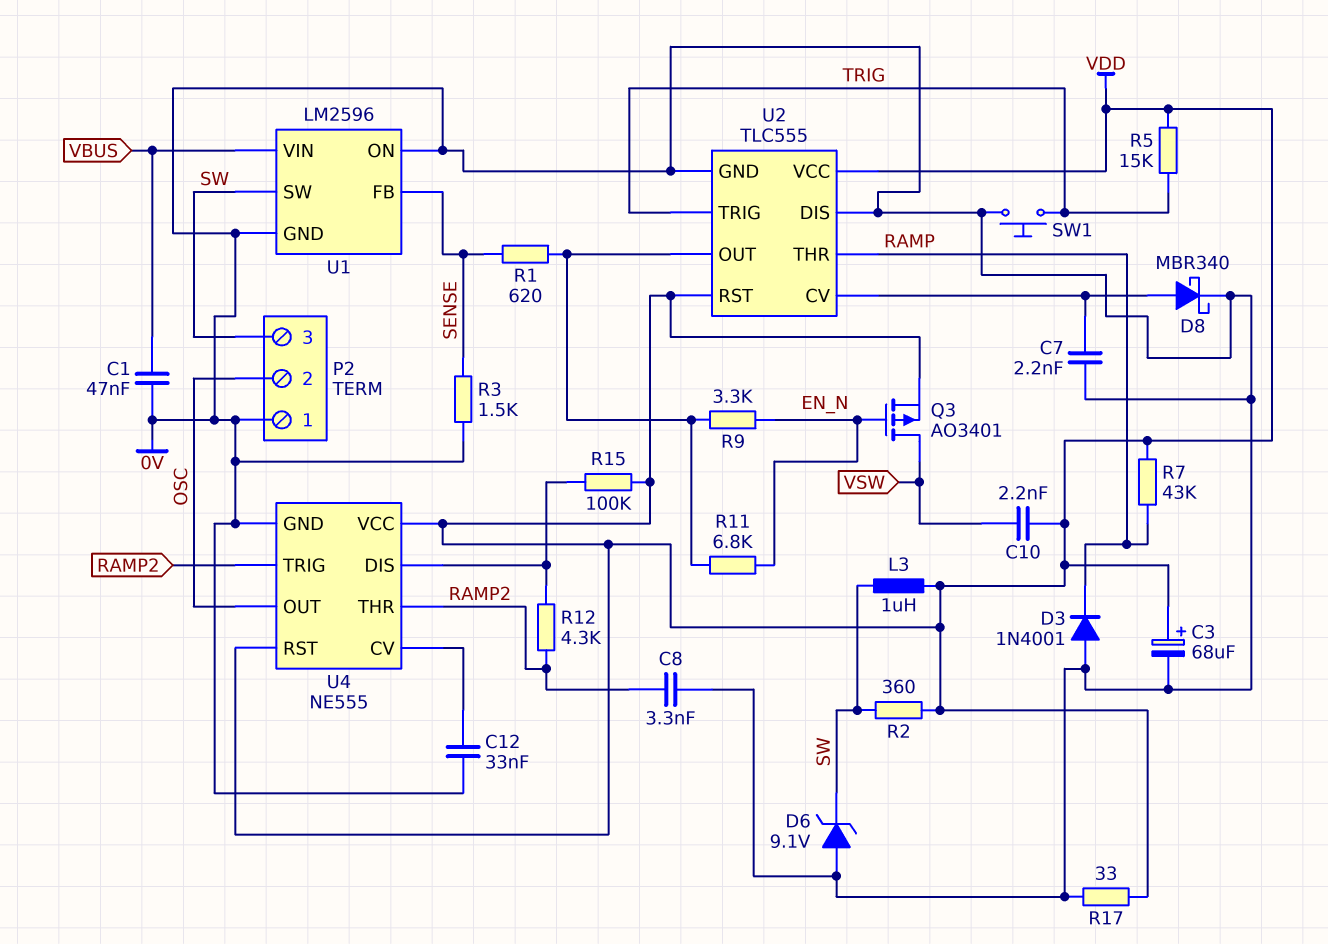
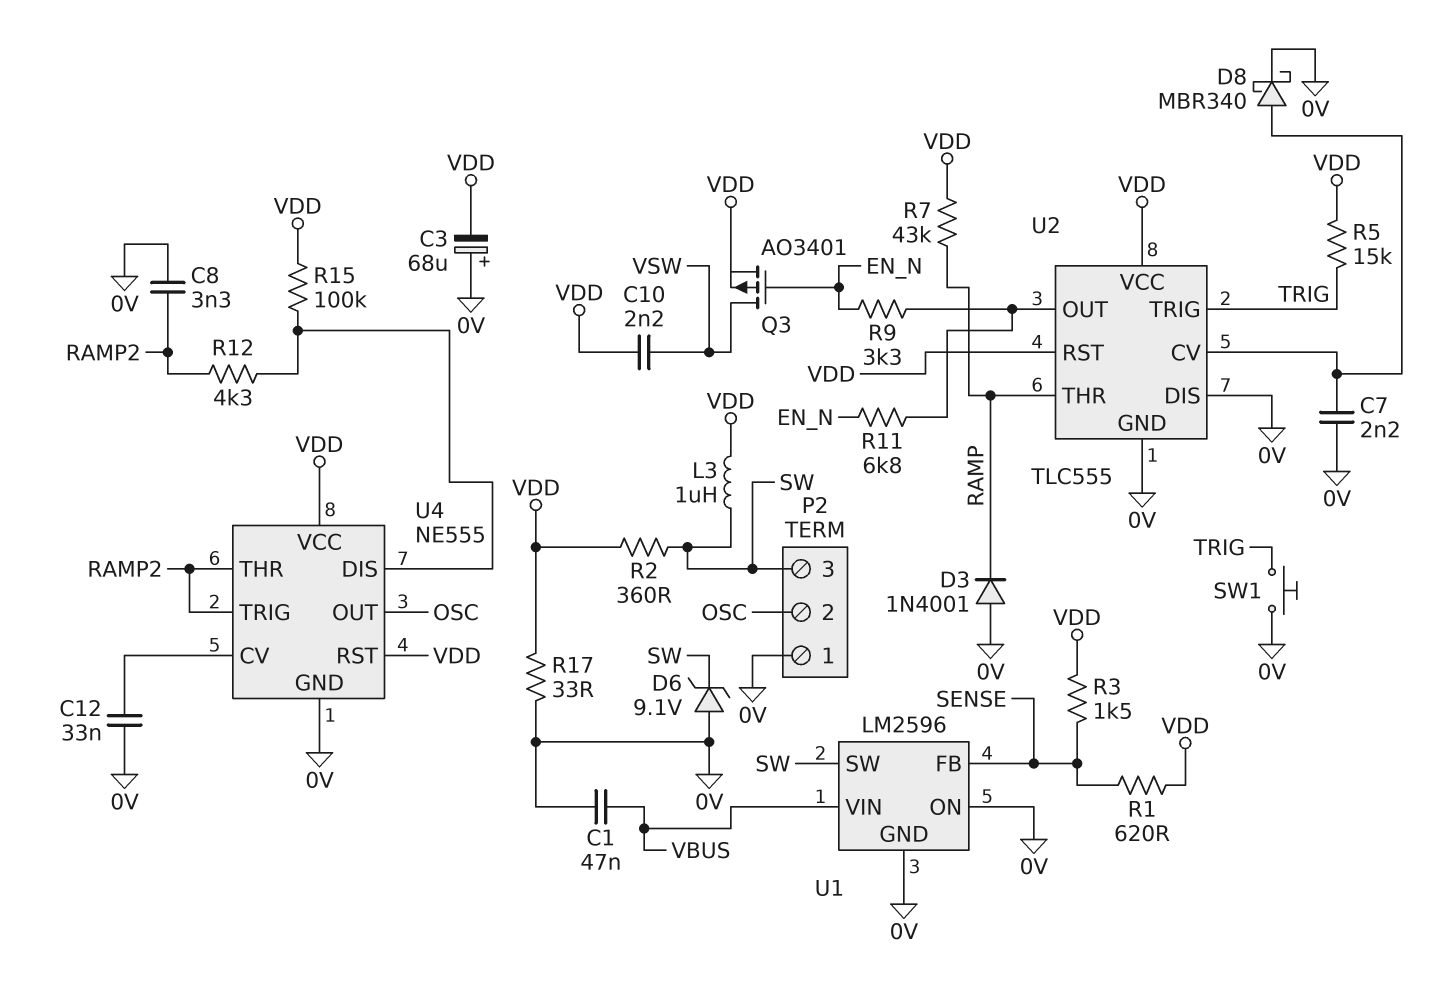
C3: 68uF (plus VDD, minus 0V) -> 68uF (plus 0V, minus VDD)
R1: 620 (SENSE, U2/OUT) -> 620 (SENSE, VDD)
R3: 1.5k (0V, SENSE) -> 1.5k (SENSE, VDD)

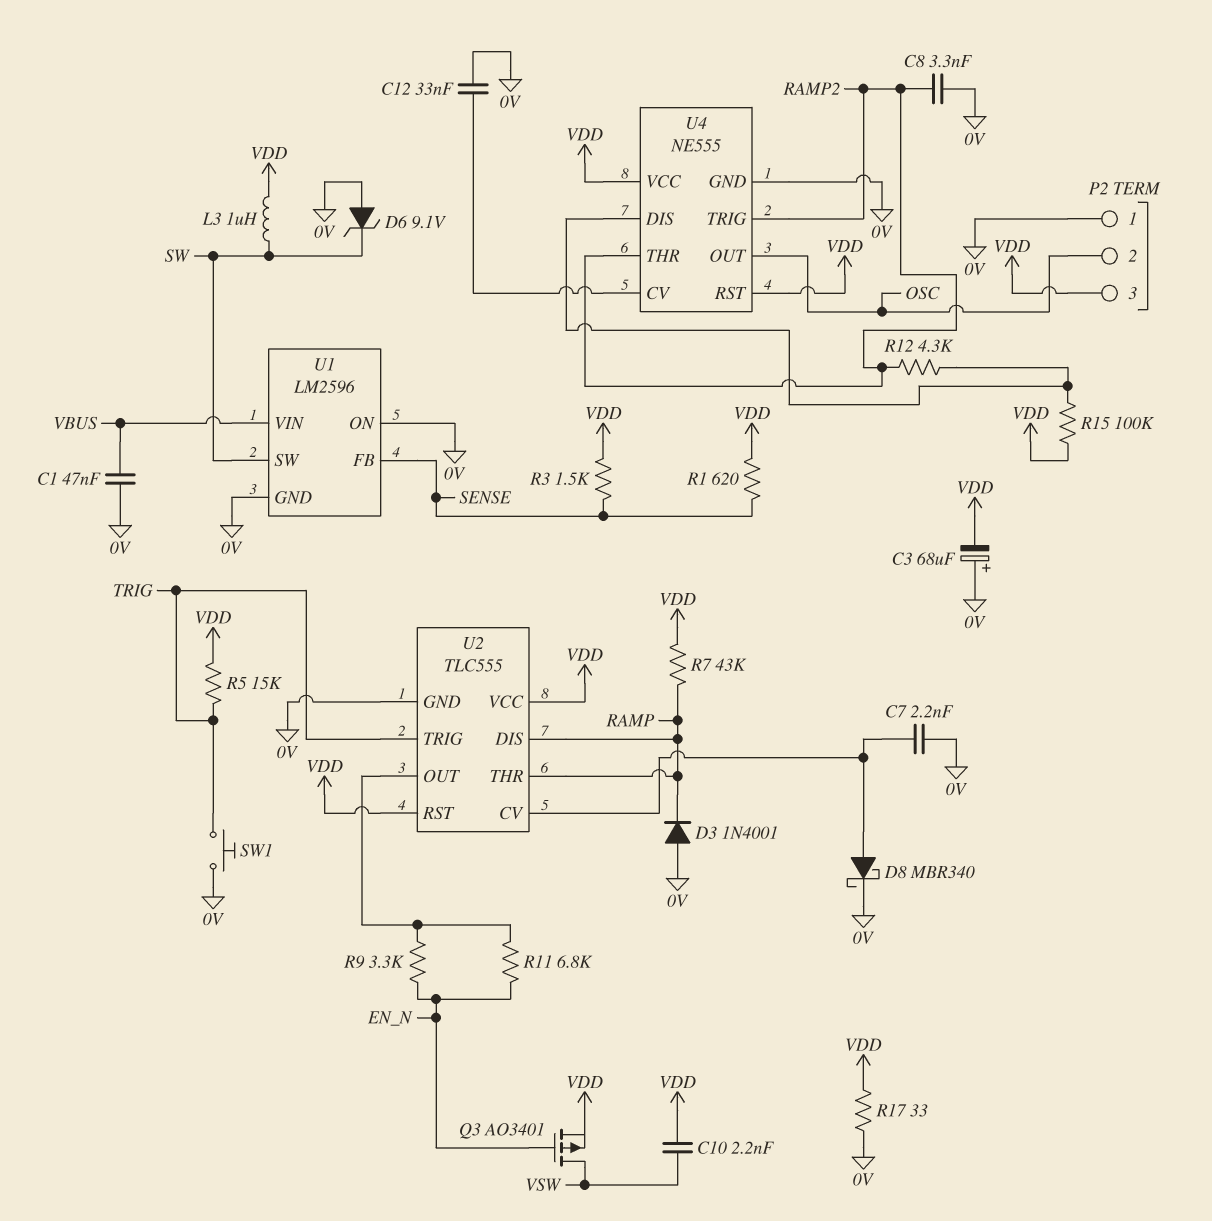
P2 pin 3: SW -> VDD
R2: 360 (SW, VDD) -> none
U2 pin DIS: 0V -> RAMP

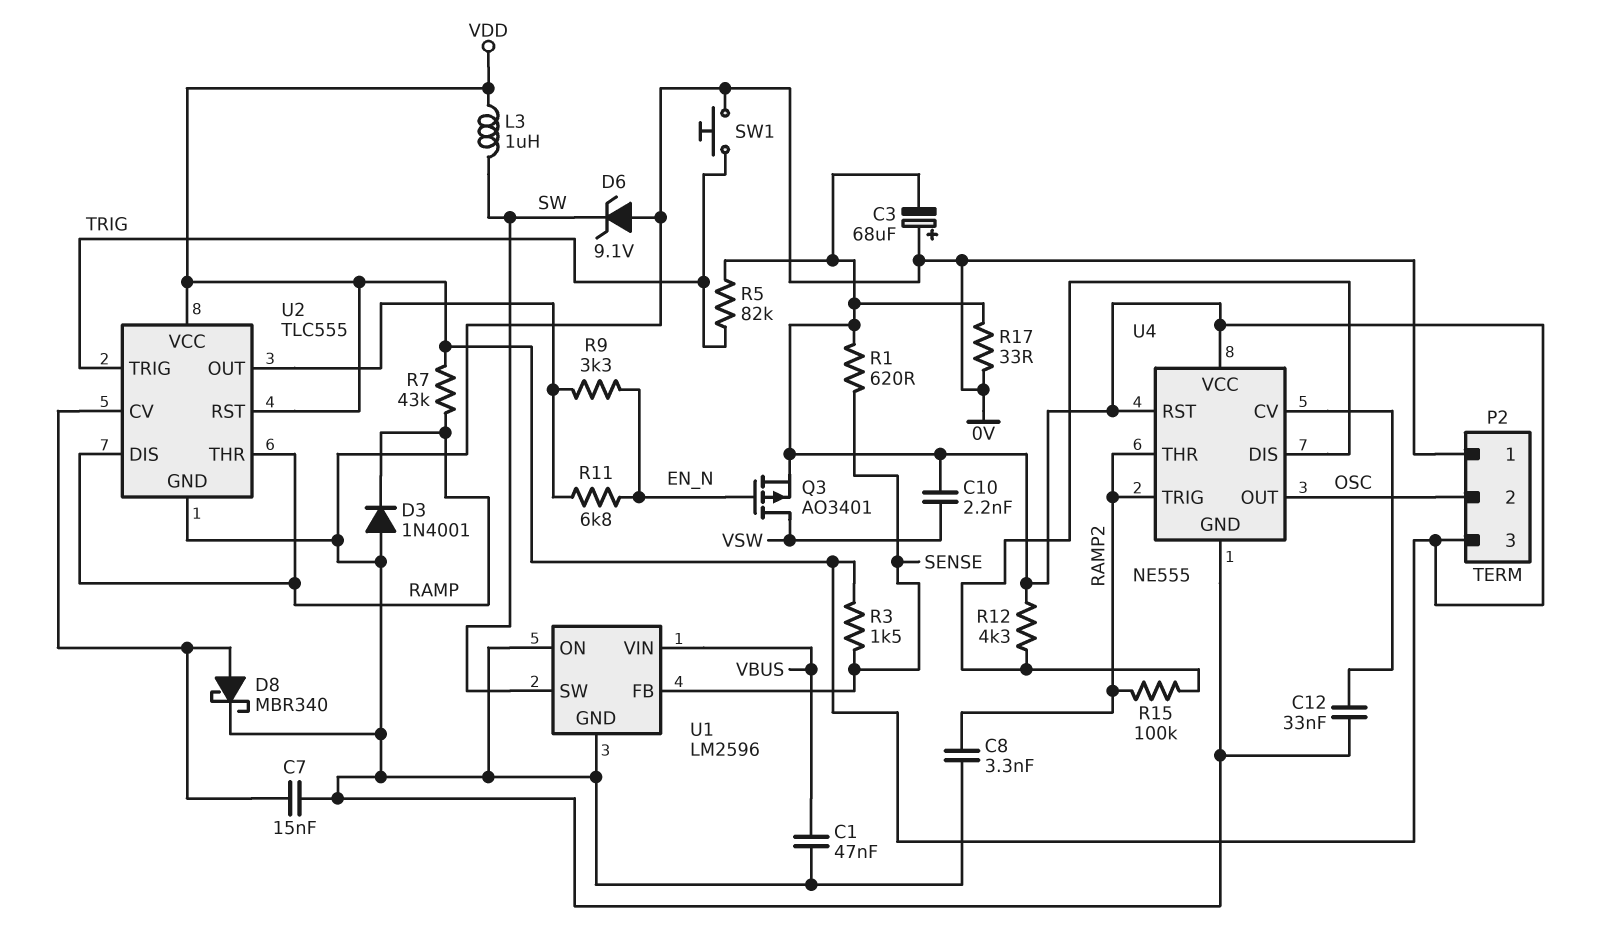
C7: 2.2nF (0V, U2/CV) -> 15nF (0V, U2/CV)
R5: 15k (TRIG, VDD) -> 82k (TRIG, VDD)
R12: 4.3k (RAMP2, U4/DIS) -> 4.3k (U4/DIS, VDD)
R15: 100k (U4/DIS, VDD) -> 100k (RAMP2, U4/DIS)

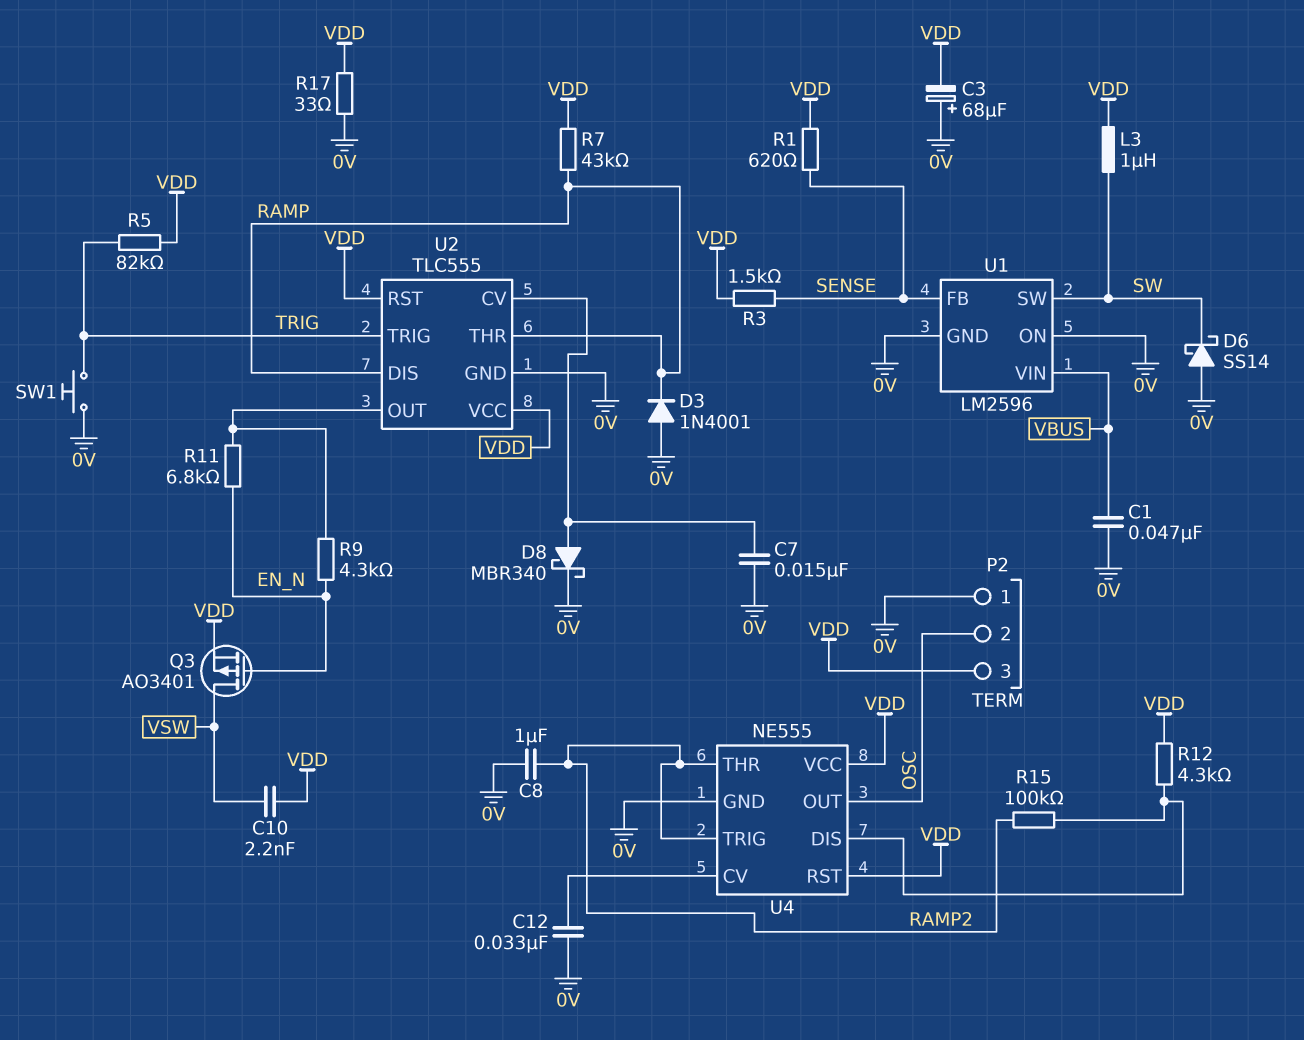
C8: 3.3nF (0V, RAMP2) -> 1uF (0V, RAMP2)
D6: zener 9.1V (A 0V, K SW) -> schottky SS14 (A 0V, K SW)
R9: 3.3k (EN_N, U2/OUT) -> 4.3k (EN_N, U2/OUT)

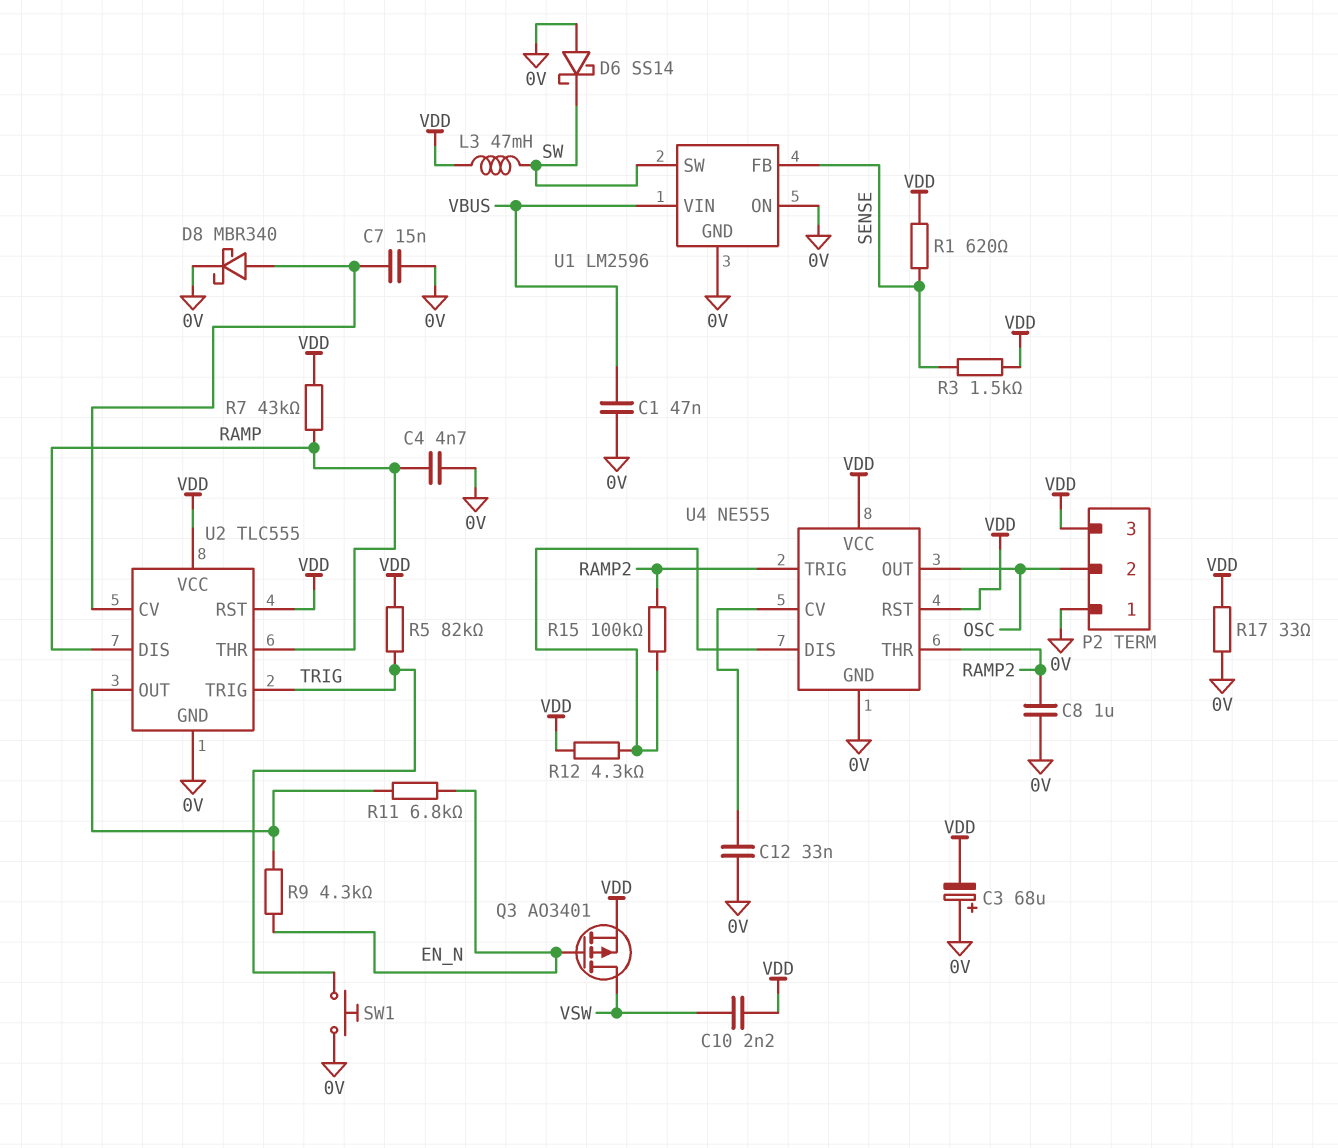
C4: none -> 4.7nF (0V, RAMP)
D3: diode 1N4001 (A 0V, K RAMP) -> none
L3: 1uH (SW, VDD) -> 47mH (SW, VDD)

